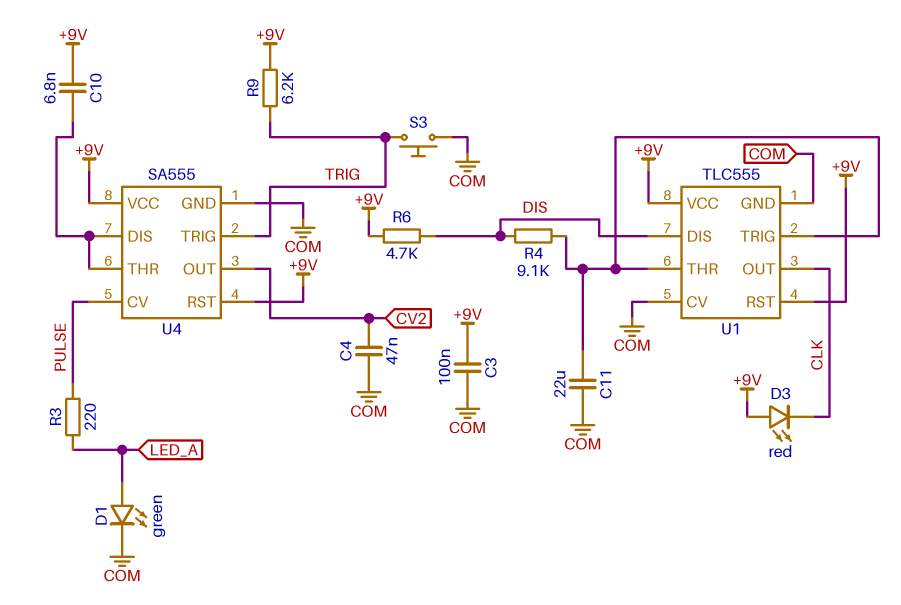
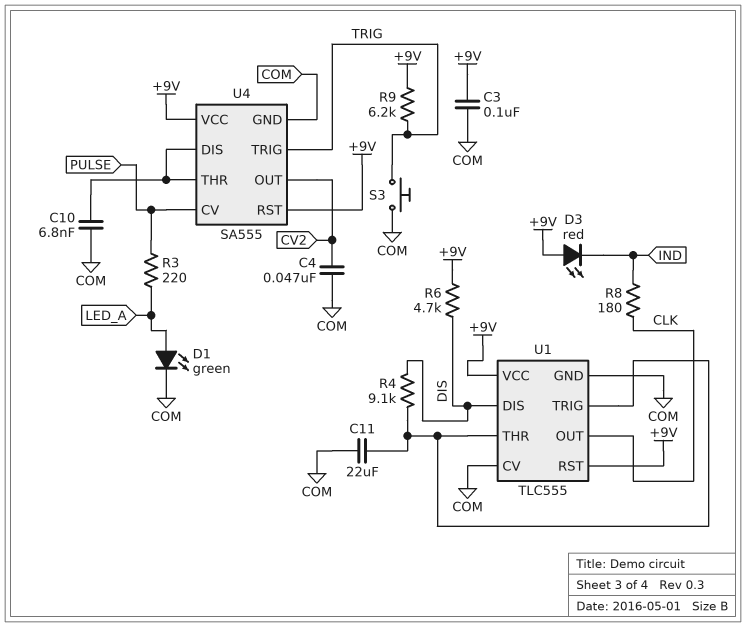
C10: 6.8nF (+9V, U4/DIS) -> 6.8nF (COM, U4/DIS)
D3: LED red (A +9V, K CLK) -> LED red (A +9V, K IND)
R8: none -> 180 (CLK, IND)

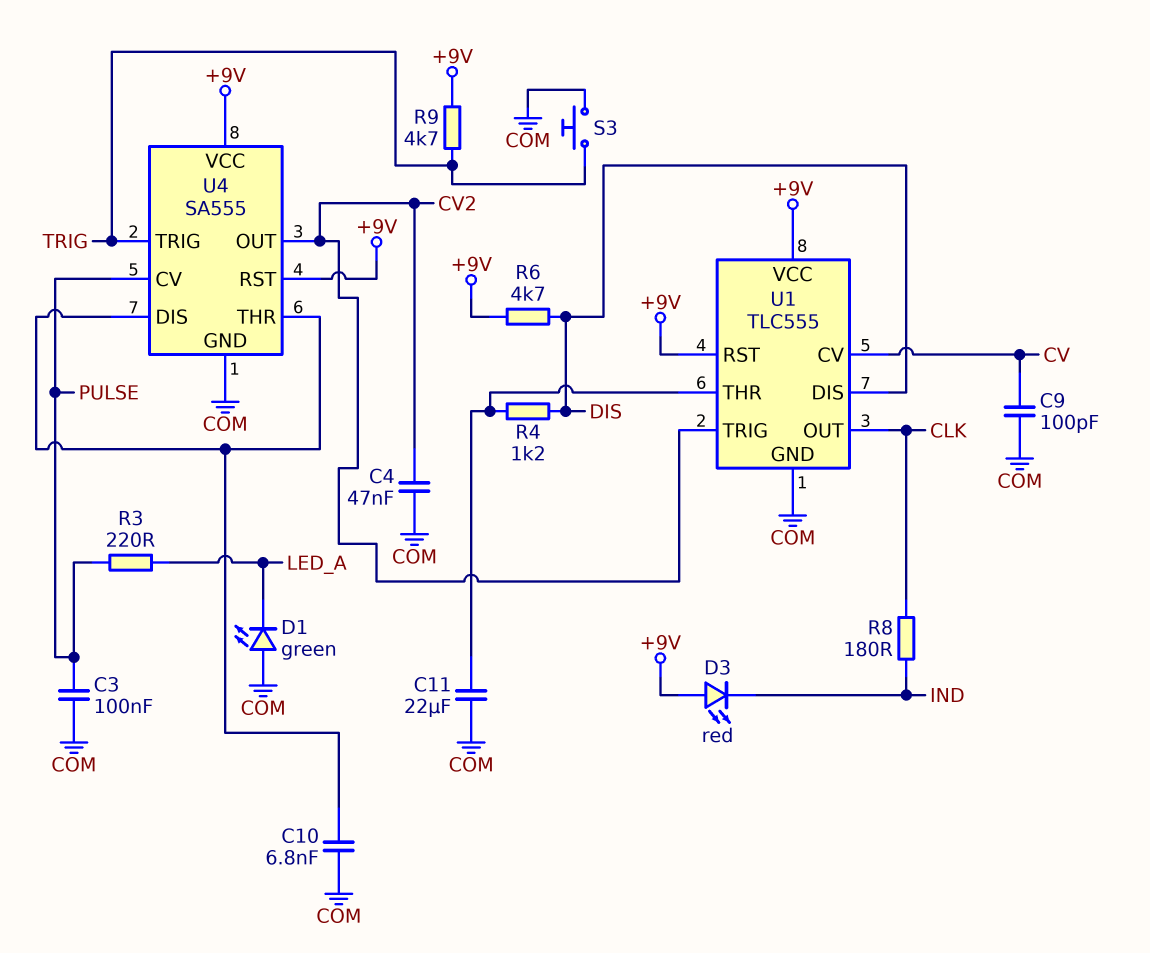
C3: 100nF (+9V, COM) -> 100nF (COM, PULSE)
C9: none -> 100pF (COM, CV)
D1: LED green (A LED_A, K COM) -> LED green (A COM, K LED_A)
R4: 9.1k (DIS, U1/THR) -> 1.2k (DIS, U1/THR)
R9: 6.2k (+9V, TRIG) -> 4.7k (+9V, TRIG)
U1 pin CV: COM -> CV
U1 pin TRIG: U1/THR -> CV2

